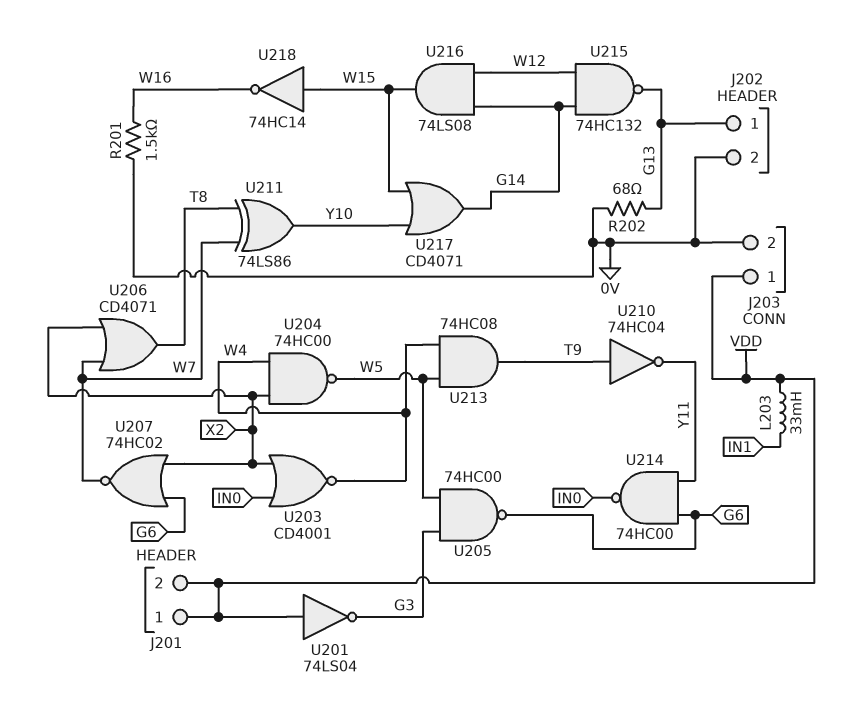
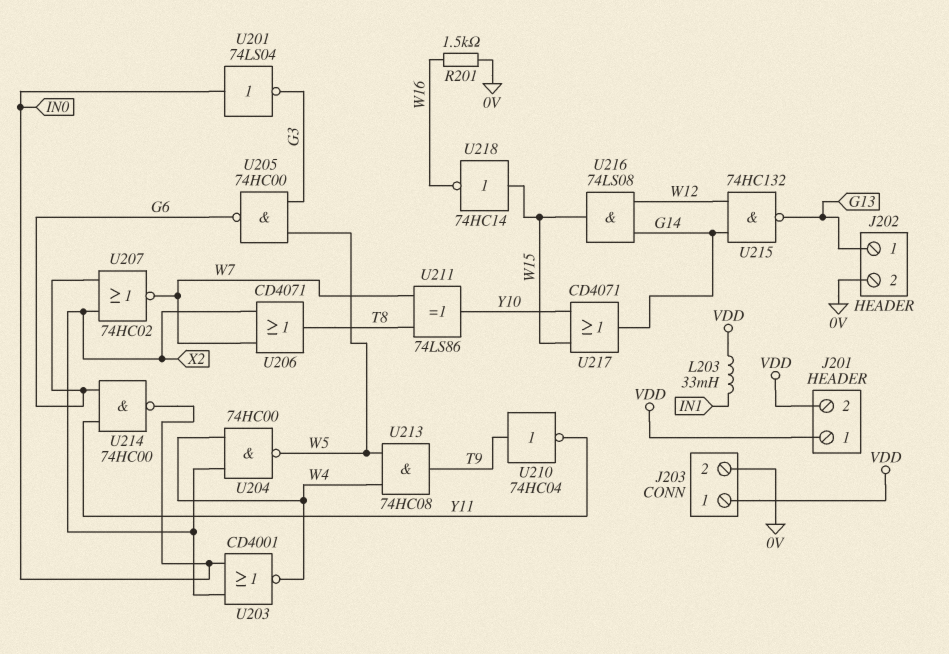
R202: 68 (0V, G13) -> none
U201: NOT 74LS04 (in VDD, out G3) -> NOT 74LS04 (in IN0, out G3)

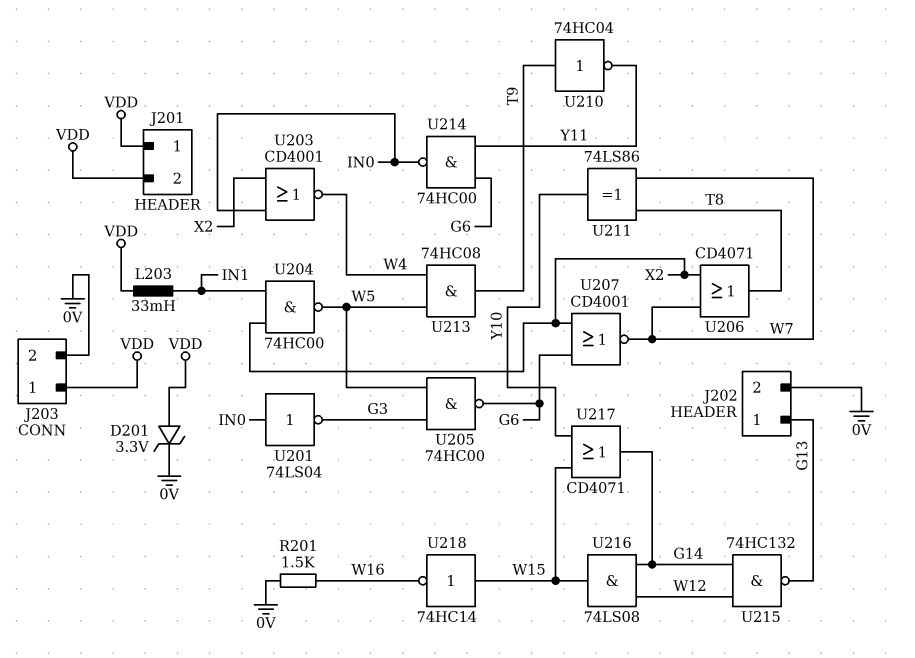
D201: none -> zener 3.3V (A VDD, K 0V)
U204: NAND 74HC00 (in W4, in X2, out W5) -> NAND 74HC00 (in IN1, in X2, out W5)
U207: NOR 74HC02 (in G6, in X2, out W7) -> NOR CD4001 (in G6, in X2, out W7)

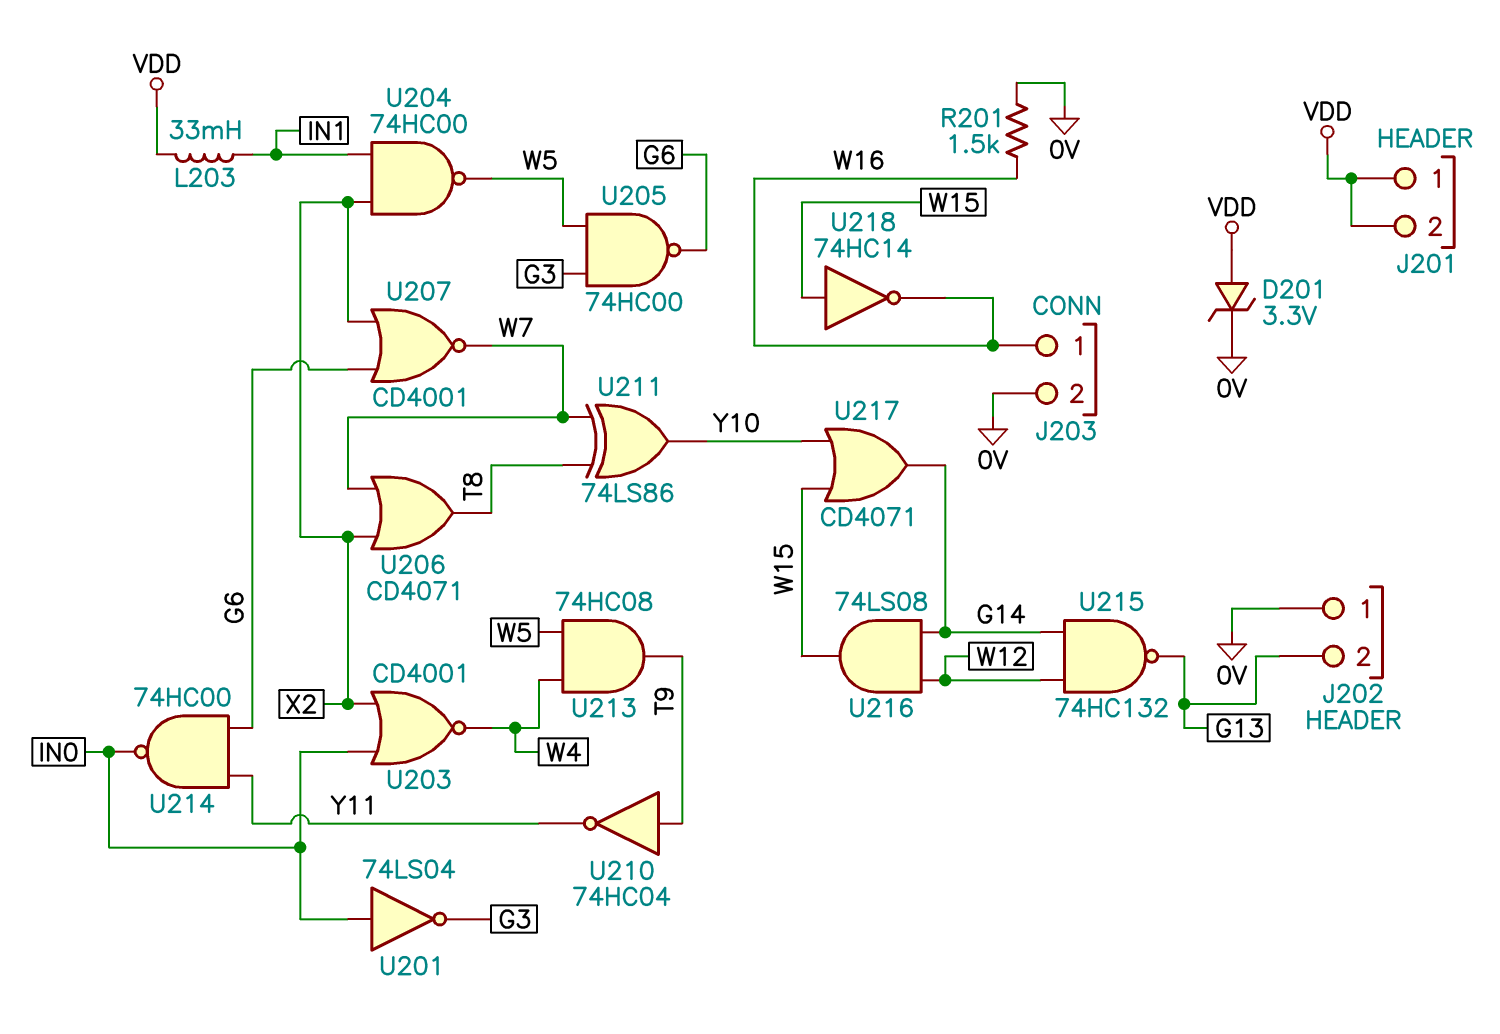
J202 pin 1: G13 -> 0V
J202 pin 2: 0V -> G13
J203 pin 1: VDD -> W16

